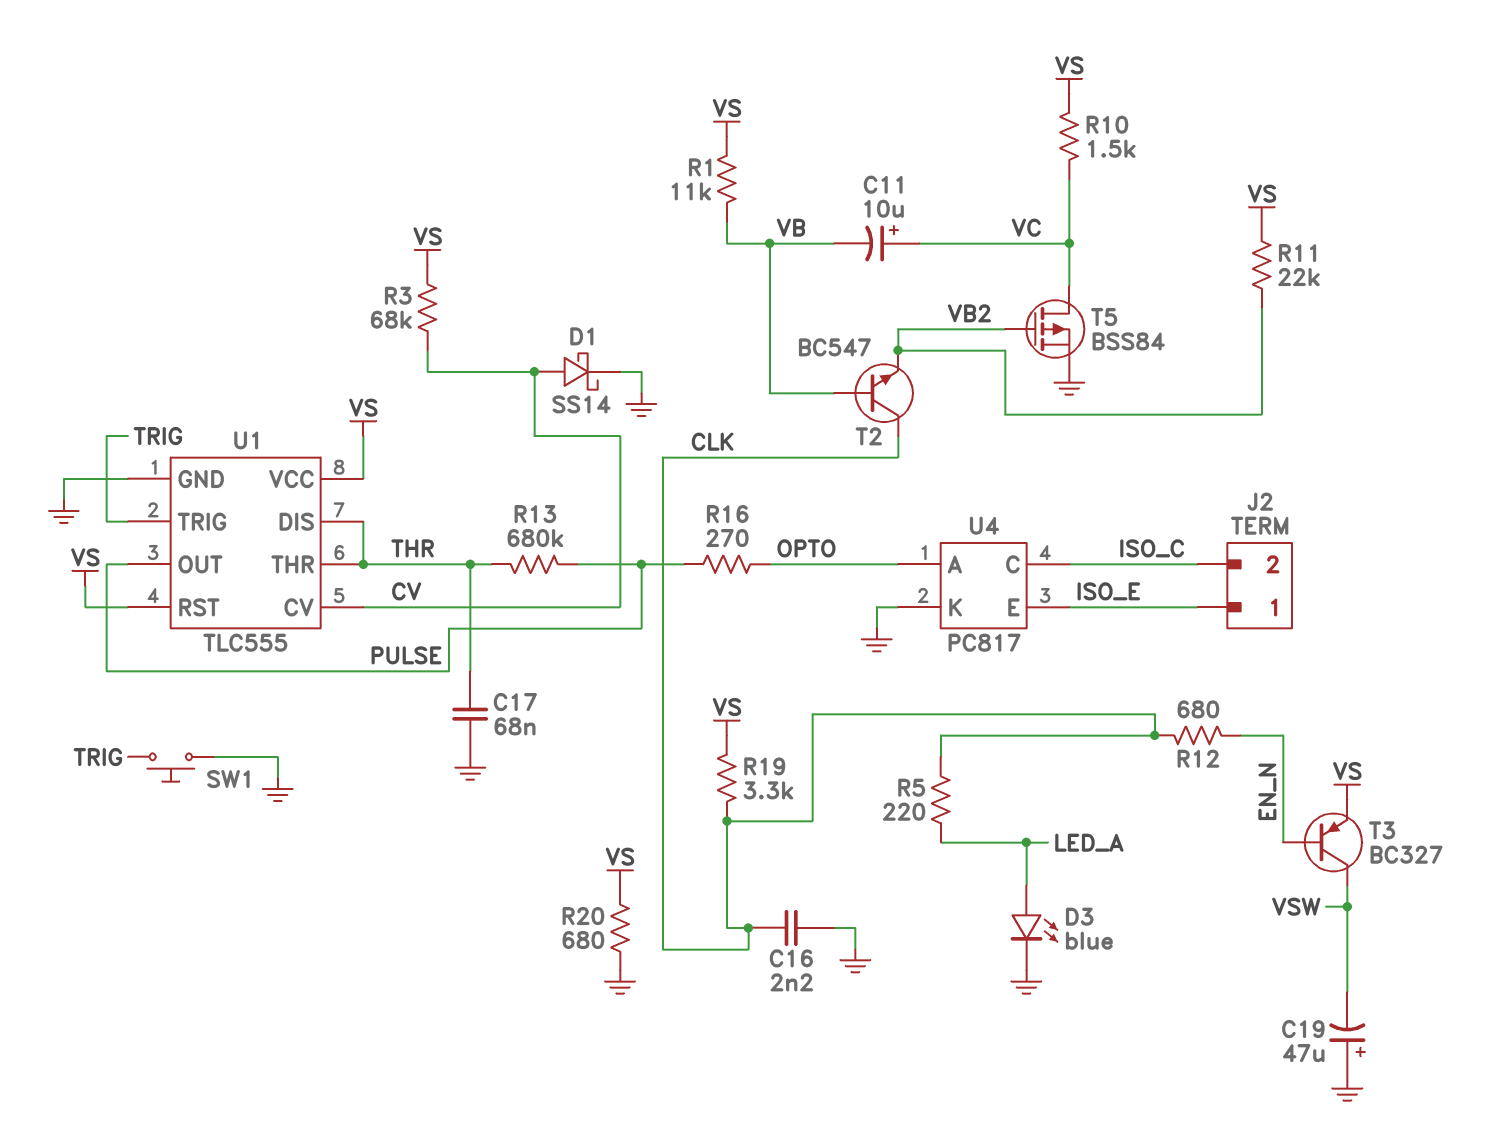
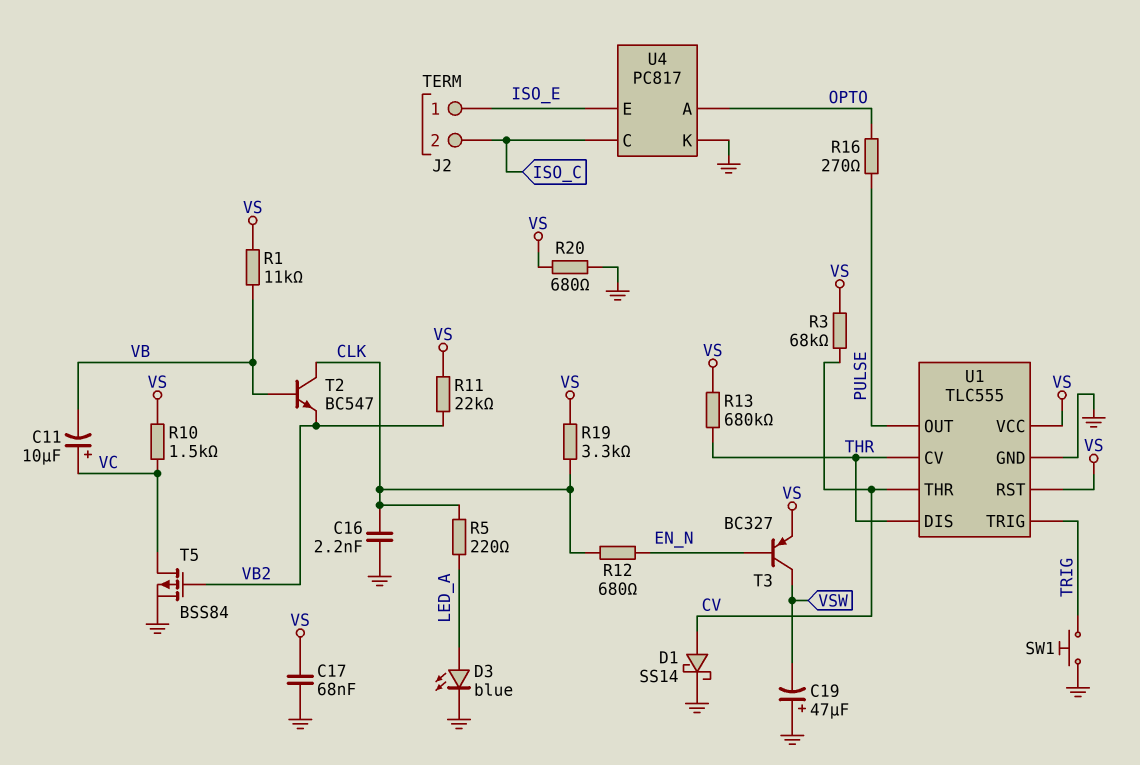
C17: 68nF (GND, THR) -> 68nF (GND, VS)
R13: 680k (PULSE, THR) -> 680k (THR, VS)
U1 pin CV: CV -> THR
U1 pin THR: THR -> CV

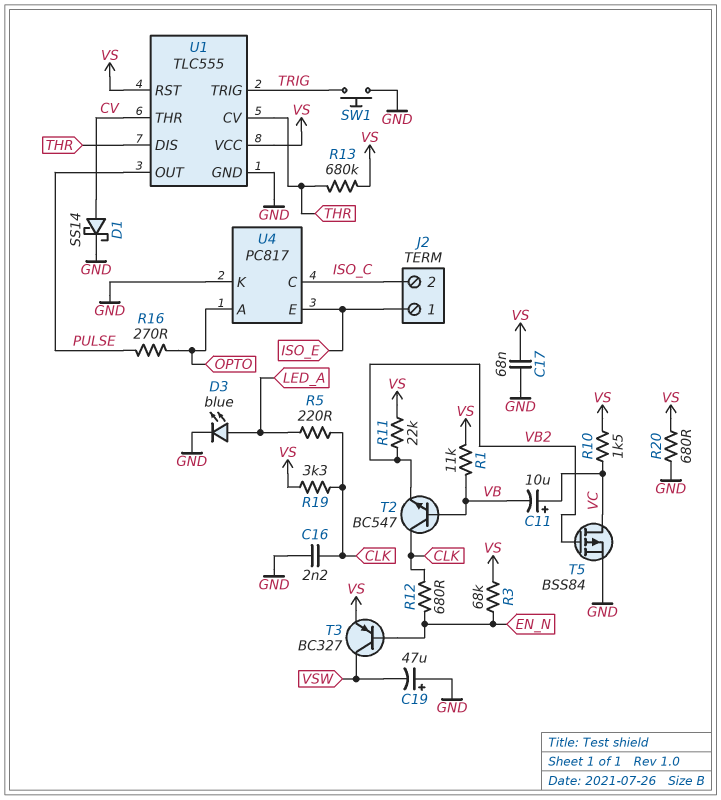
R3: 68k (CV, VS) -> 68k (EN_N, VS)

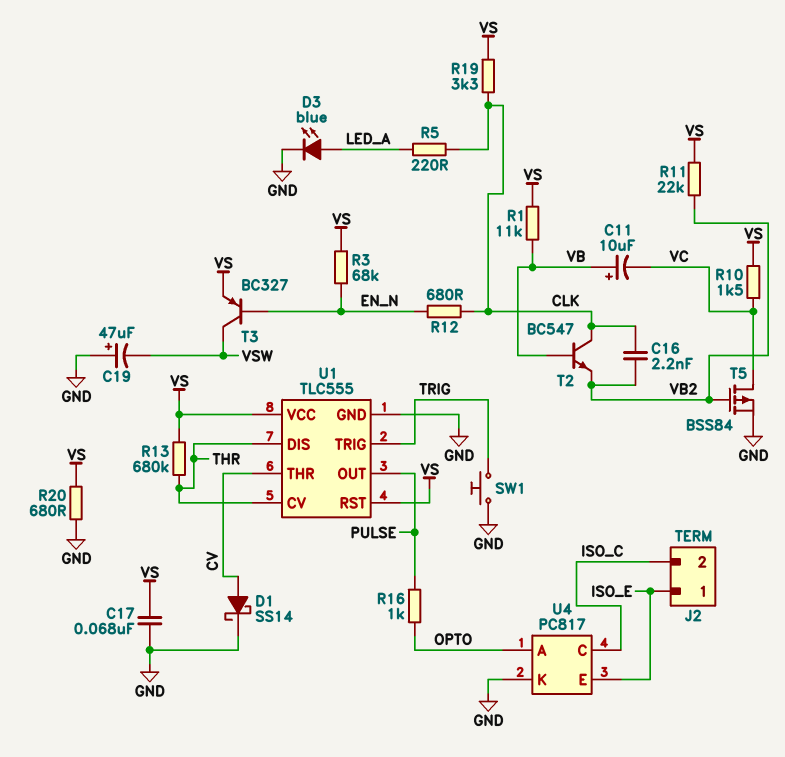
C11: 10uF (plus VC, minus VB) -> 10uF (plus VB, minus VC)
C16: 2.2nF (CLK, GND) -> 2.2nF (CLK, VB2)
R16: 270 (OPTO, PULSE) -> 1k (OPTO, PULSE)

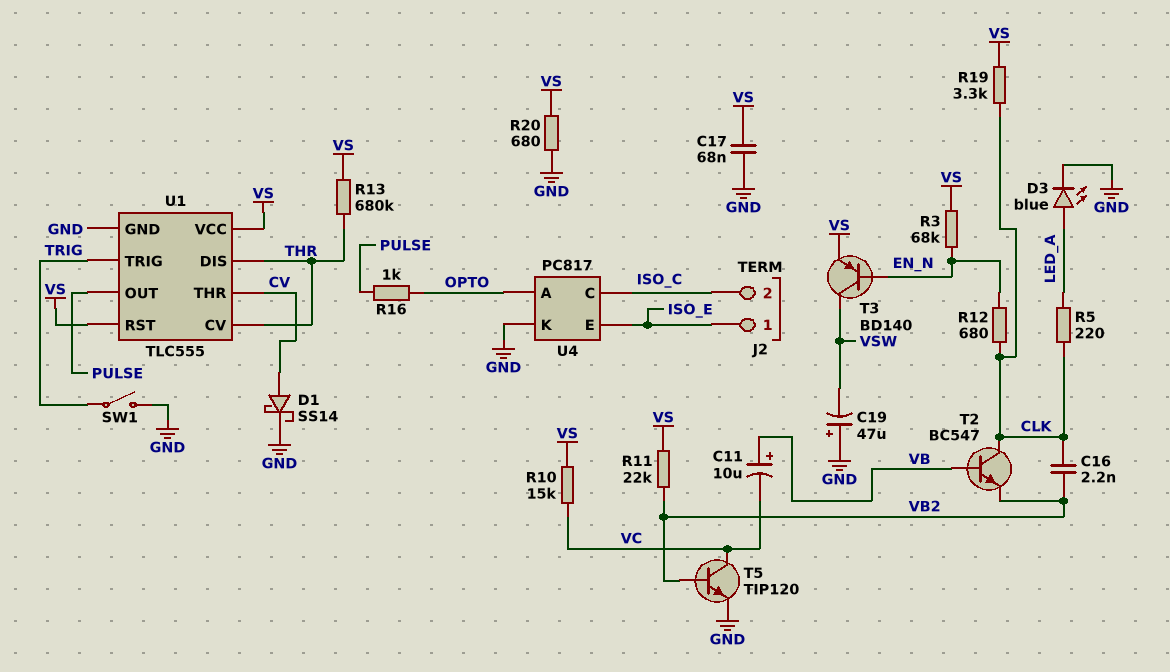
R1: 11k (VB, VS) -> none
R10: 1.5k (VC, VS) -> 15k (VC, VS)
SW1: button (GND, TRIG) -> switch (GND, TRIG)
T3: PNP BC327 (B EN_N, C VSW, E VS) -> PNP BD140 (B EN_N, C VSW, E VS)
T5: PMOS BSS84 (G VB2, D VC, S GND) -> NPN TIP120 (B VB2, C VC, E GND)

